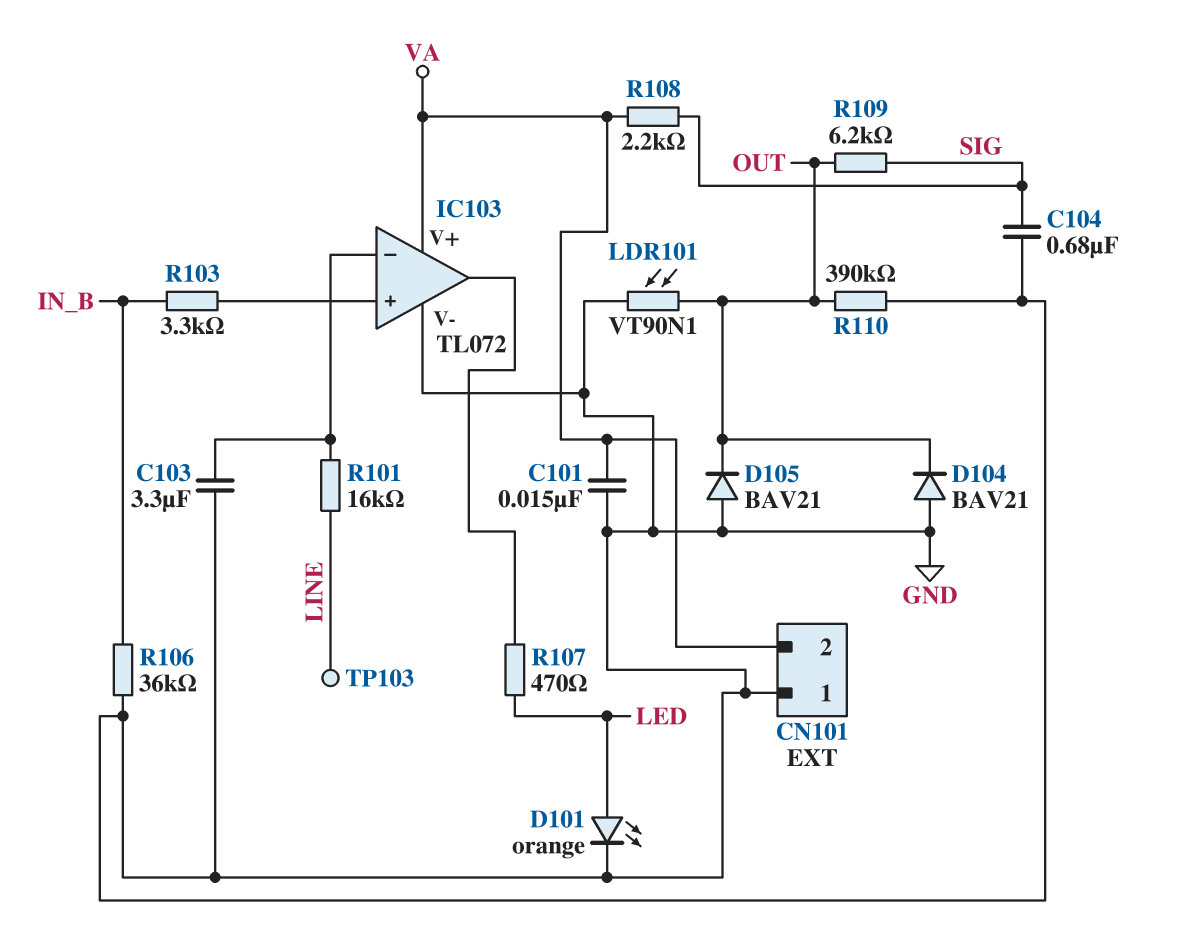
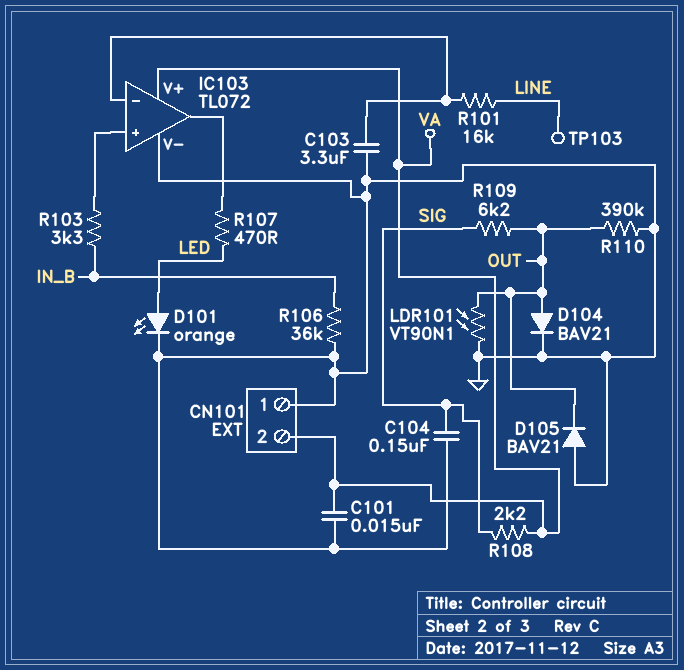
C104: 680nF (GND, SIG) -> 150nF (GND, SIG)
D104: diode BAV21 (A GND, K OUT) -> diode BAV21 (A OUT, K GND)

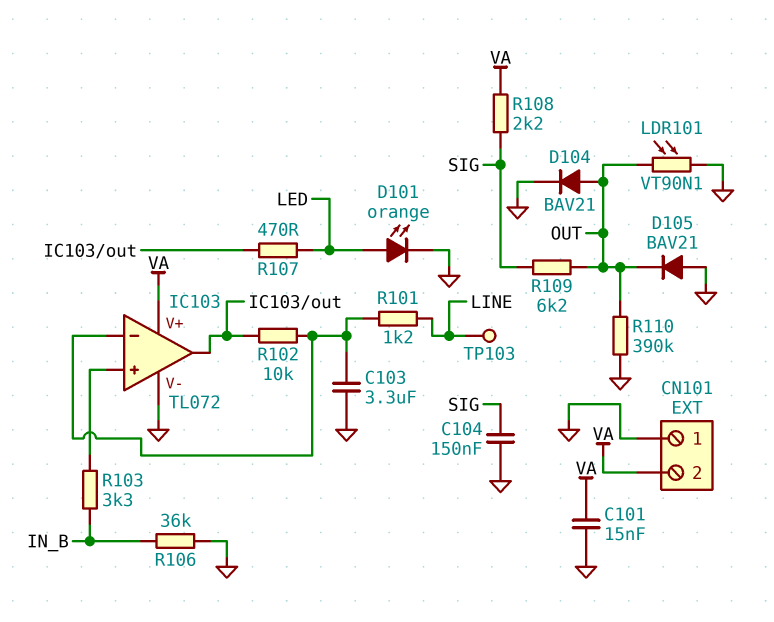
R101: 16k (IC103/in-, LINE) -> 1.2k (IC103/in-, LINE)
R102: none -> 10k (IC103/in-, IC103/out)

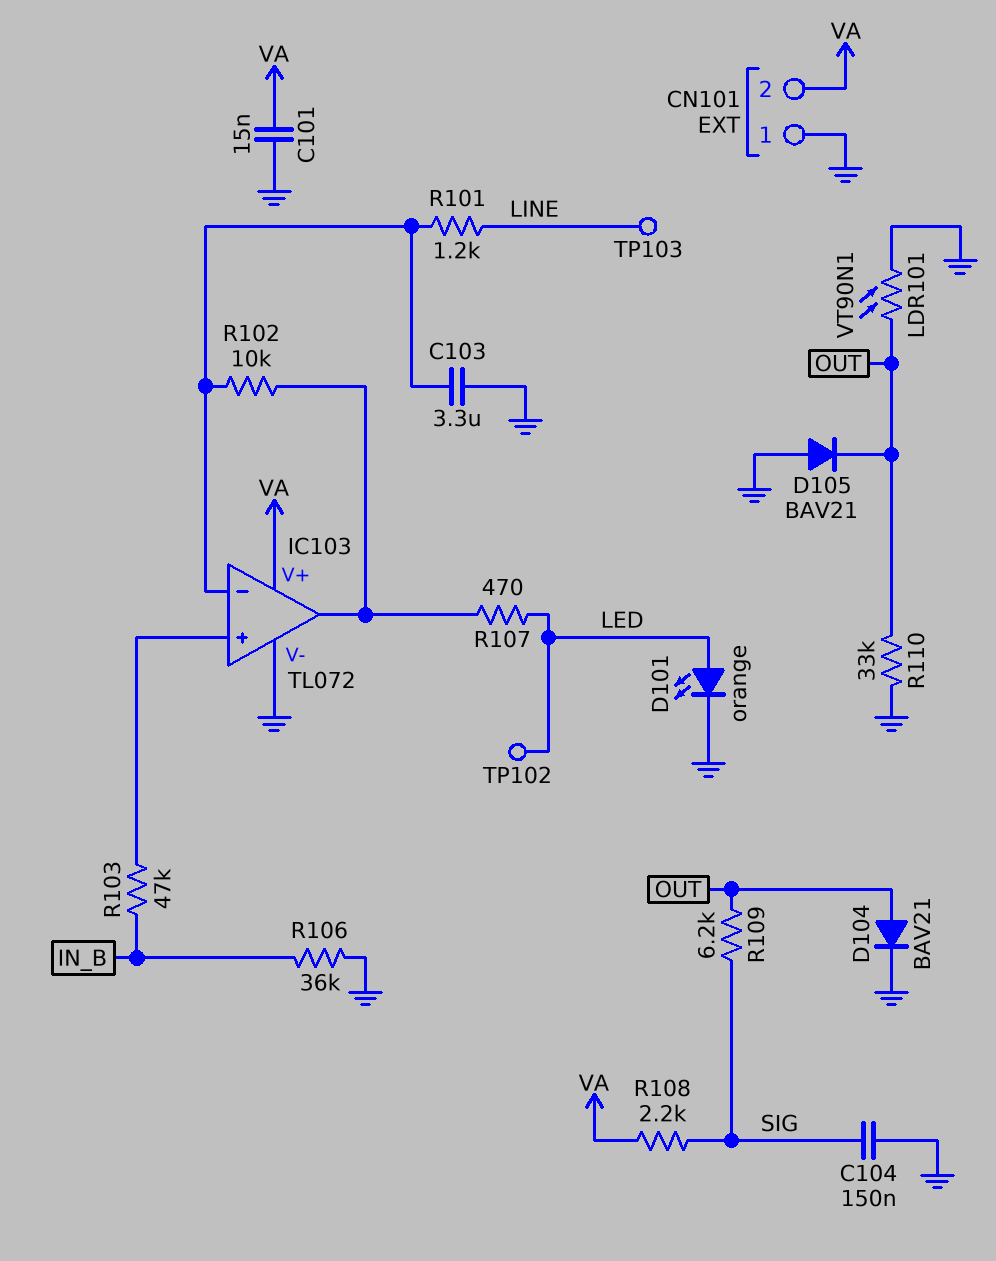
R103: 3.3k (IC103/in+, IN_B) -> 47k (IC103/in+, IN_B)
R110: 390k (GND, OUT) -> 33k (GND, OUT)
TP102: none -> test point (LED)

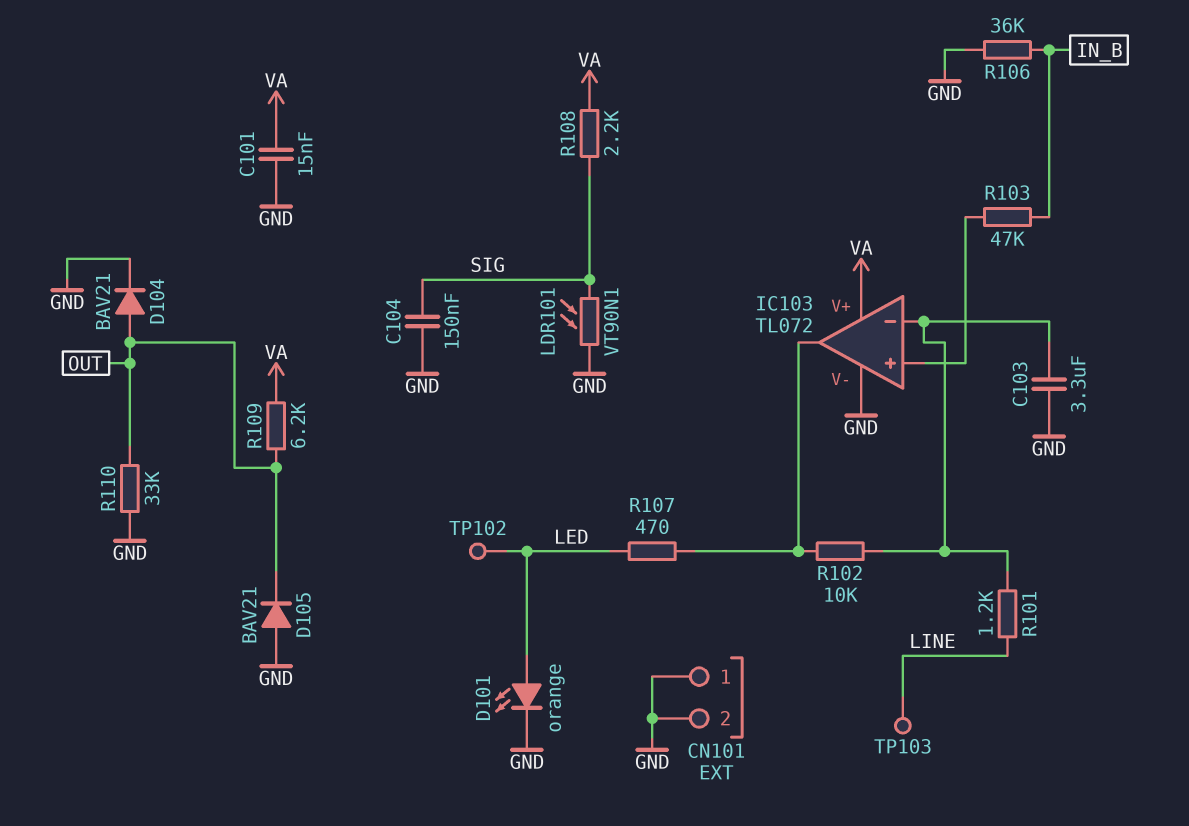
CN101 pin 2: VA -> GND
LDR101: VT90N1 (GND, OUT) -> VT90N1 (GND, SIG)
R109: 6.2k (OUT, SIG) -> 6.2k (OUT, VA)

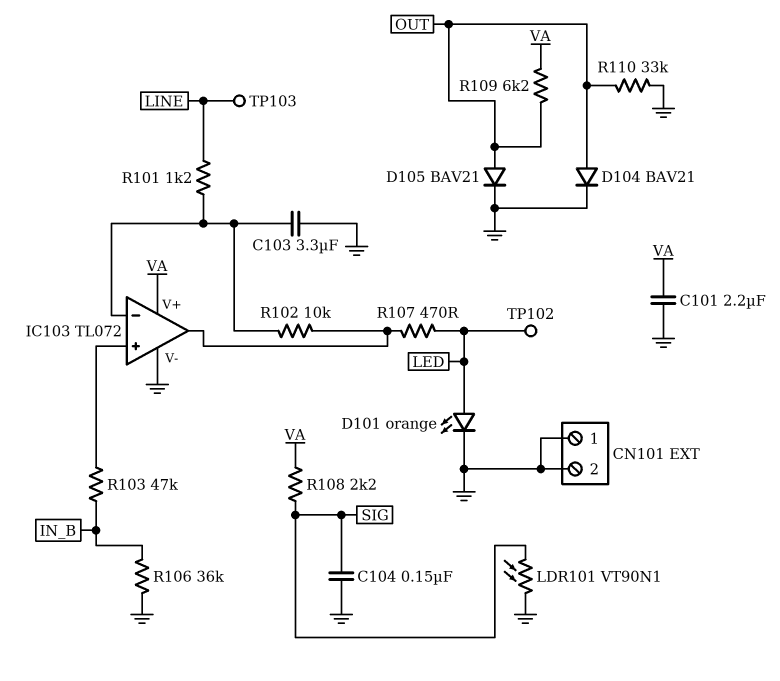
C101: 15nF (GND, VA) -> 2.2uF (GND, VA)
D105: diode BAV21 (A GND, K OUT) -> diode BAV21 (A OUT, K GND)

